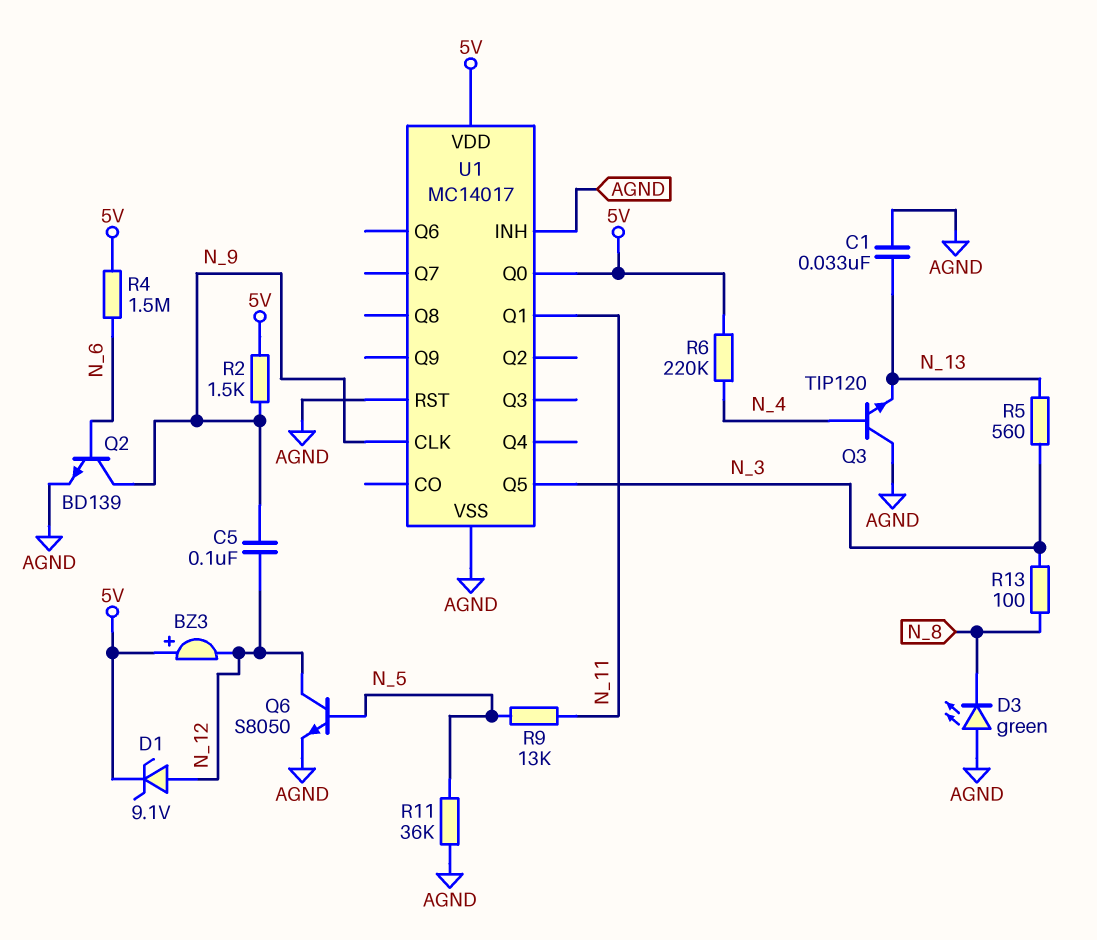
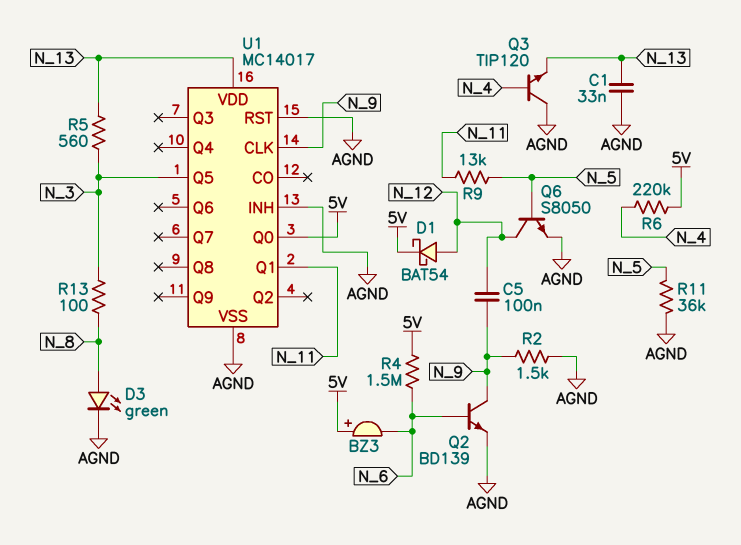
BZ3: buzzer (plus 5V, minus N_12) -> buzzer (plus 5V, minus N_6)
D1: zener 9.1V (A N_12, K 5V) -> schottky BAT54 (A N_12, K 5V)
D3: LED green (A AGND, K N_8) -> LED green (A N_8, K AGND)
R2: 1.5k (5V, N_9) -> 1.5k (AGND, N_9)
U1 pin VDD: 5V -> N_13

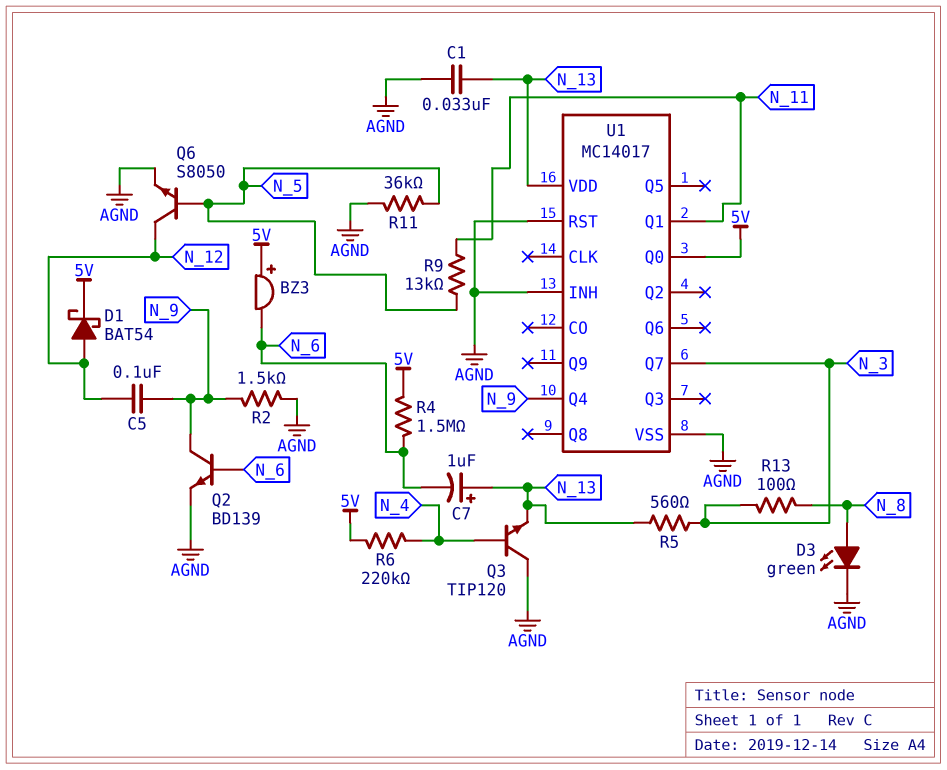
C7: none -> 1uF (plus N_13, minus N_6)
U1 pin CLK: N_9 -> none
U1 pin Q4: none -> N_9
U1 pin Q5: N_3 -> none
U1 pin Q7: none -> N_3

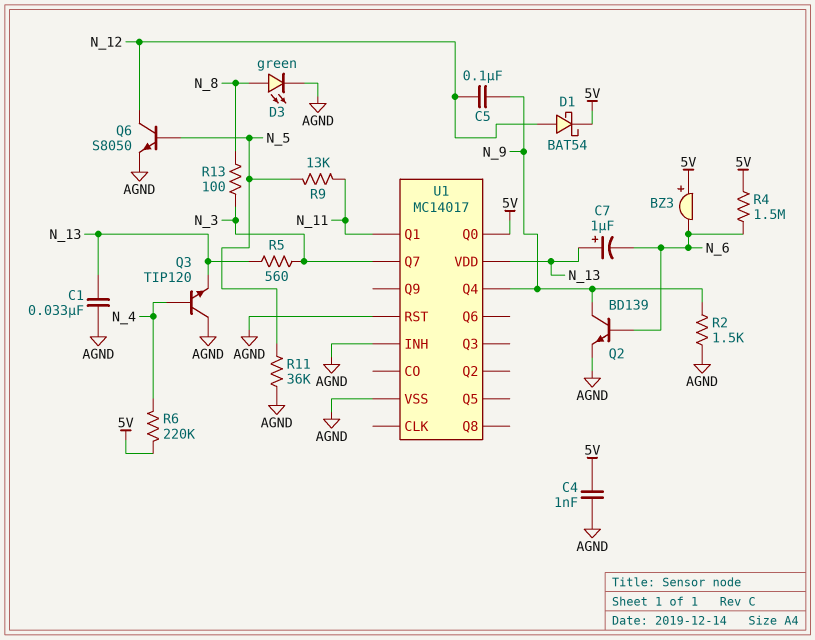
C4: none -> 1nF (5V, AGND)

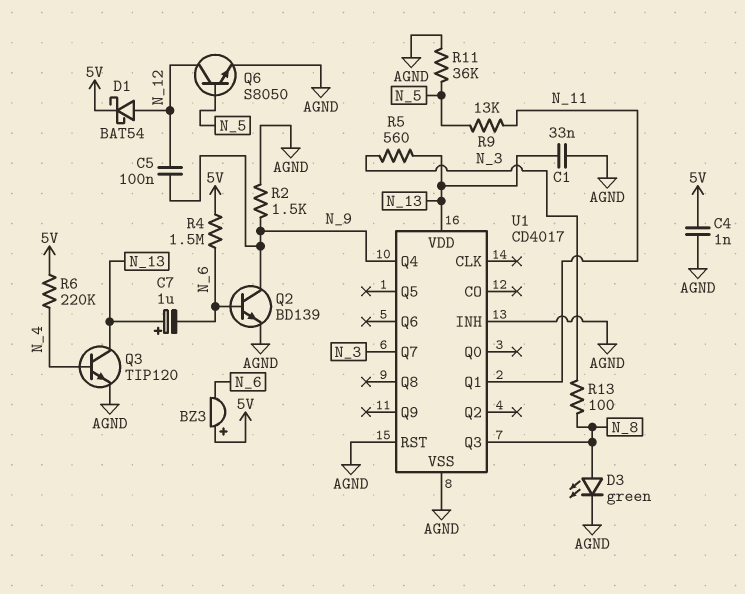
Q3: NPN TIP120 (B N_4, C AGND, E N_13) -> NPN TIP120 (B N_4, C N_13, E AGND)
U1: MC14017 -> CD4017
U1 pin Q0: 5V -> none
U1 pin Q3: none -> N_8

